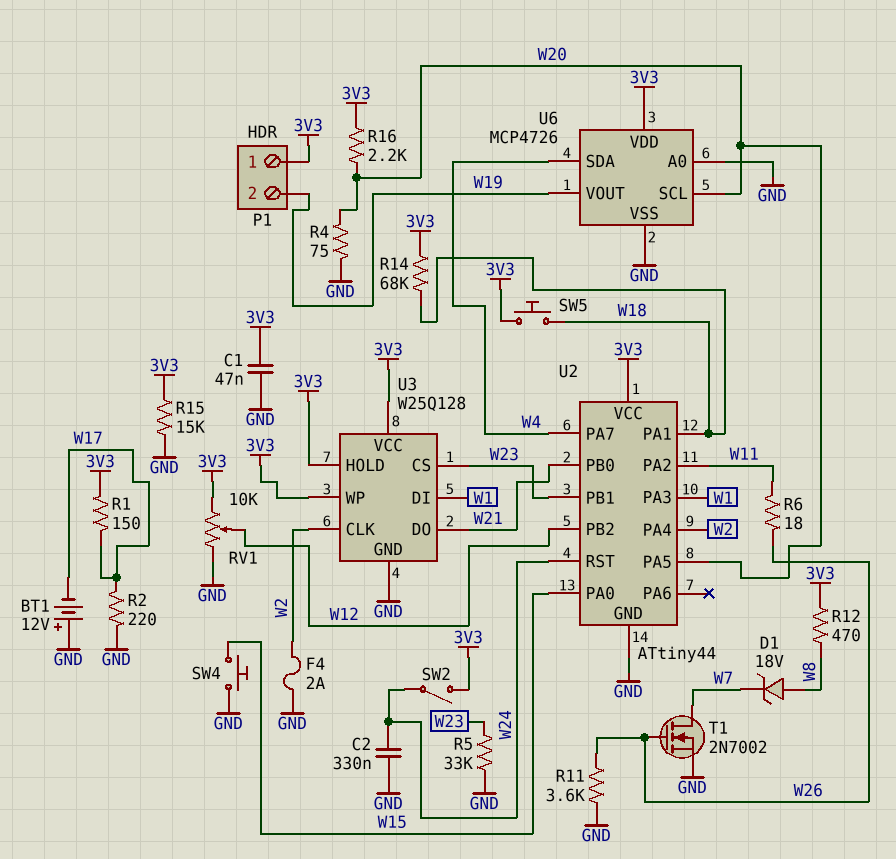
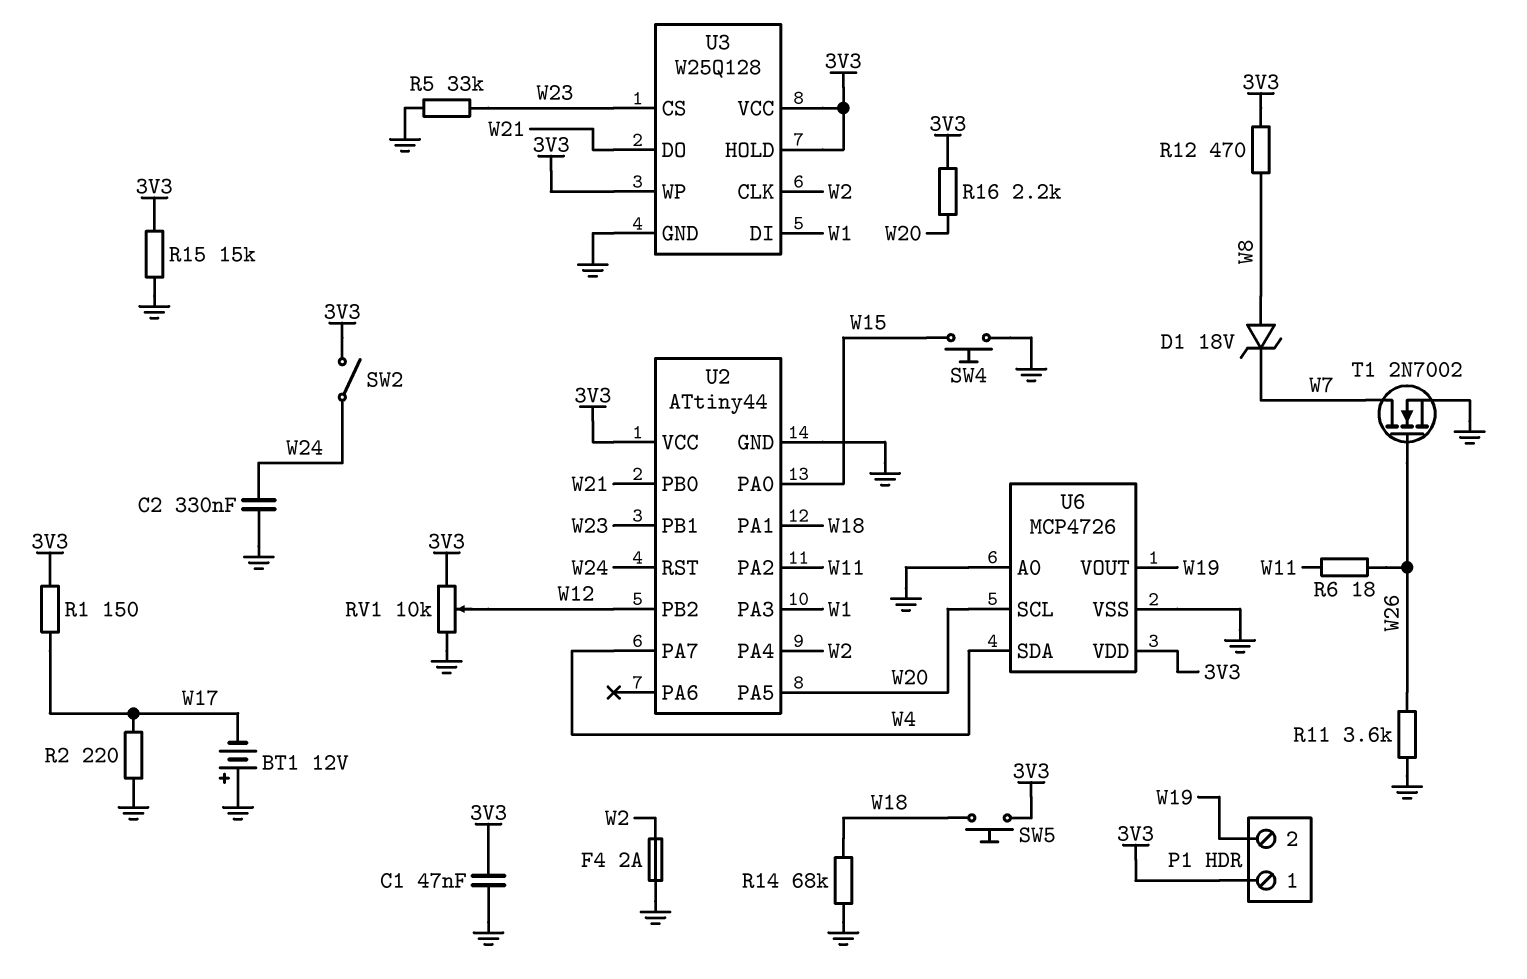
R4: 75 (GND, W20) -> none
R14: 68k (3V3, W18) -> 68k (GND, W18)

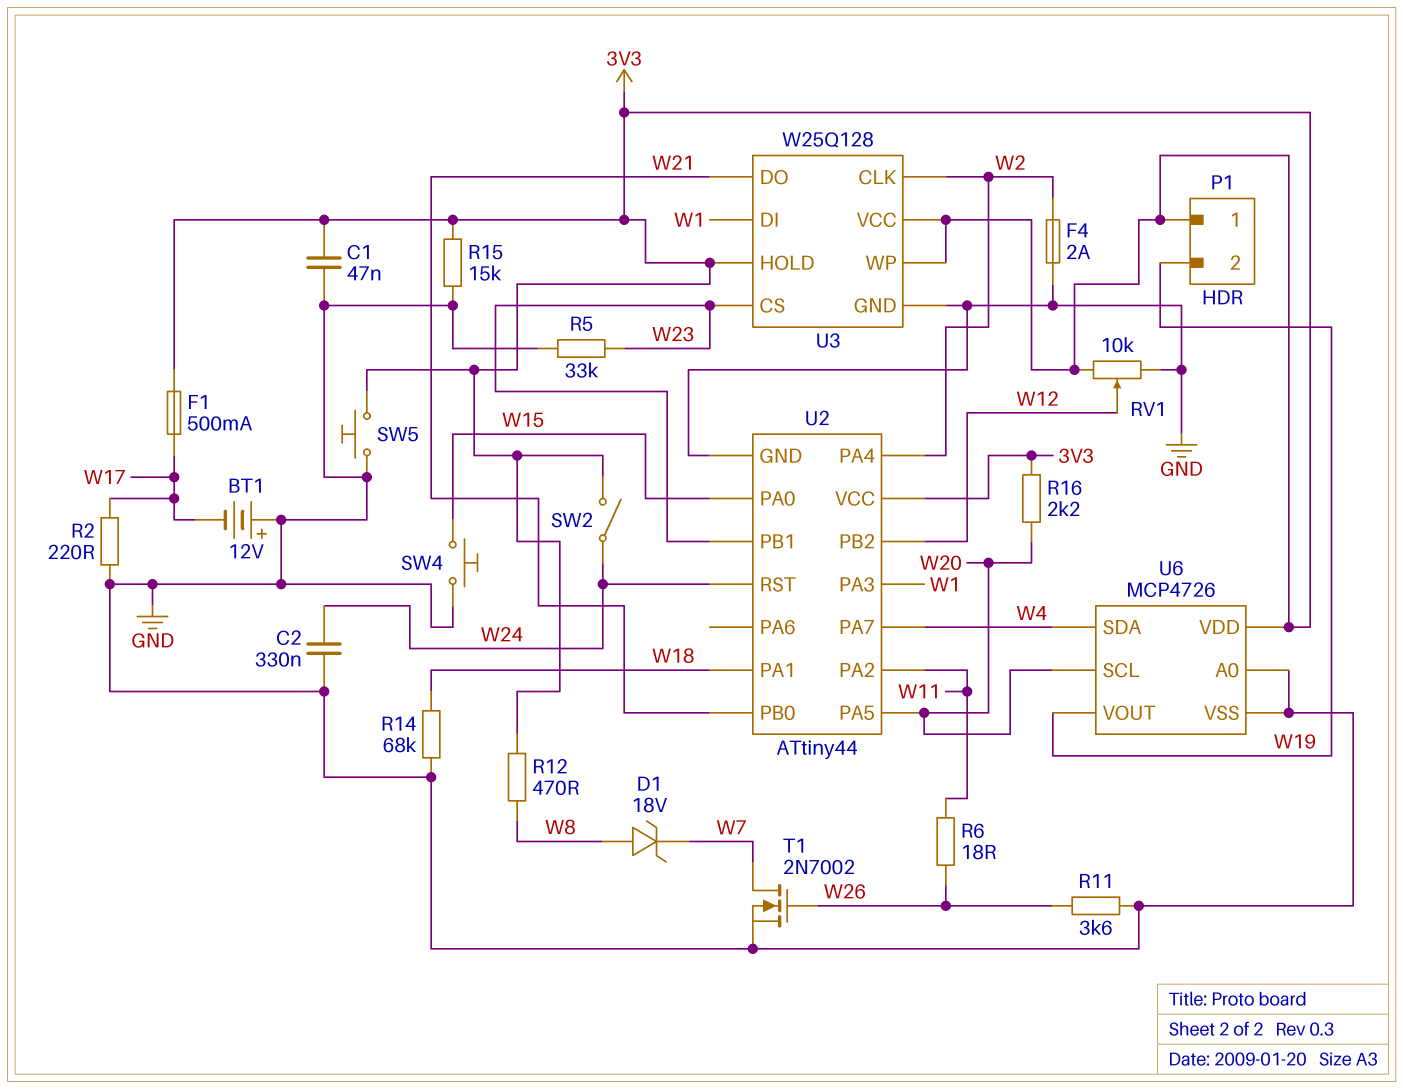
F1: none -> 500mA (3V3, W17)
R1: 150 (3V3, W17) -> none
SW5: button (3V3, W18) -> button (3V3, GND)

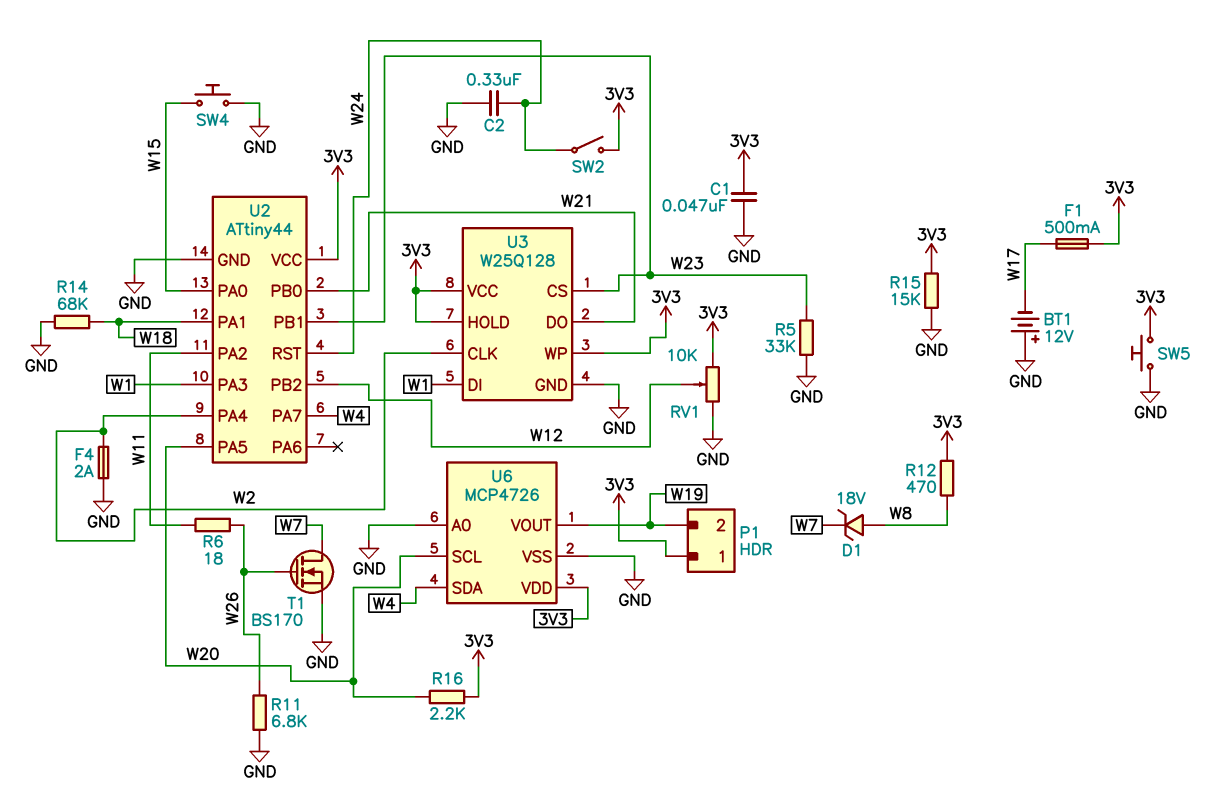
R2: 220 (GND, W17) -> none
R11: 3.6k (GND, W26) -> 6.8k (GND, W26)
T1: NMOS 2N7002 (G W26, D W7, S GND) -> NMOS BS170 (G W26, D W7, S GND)

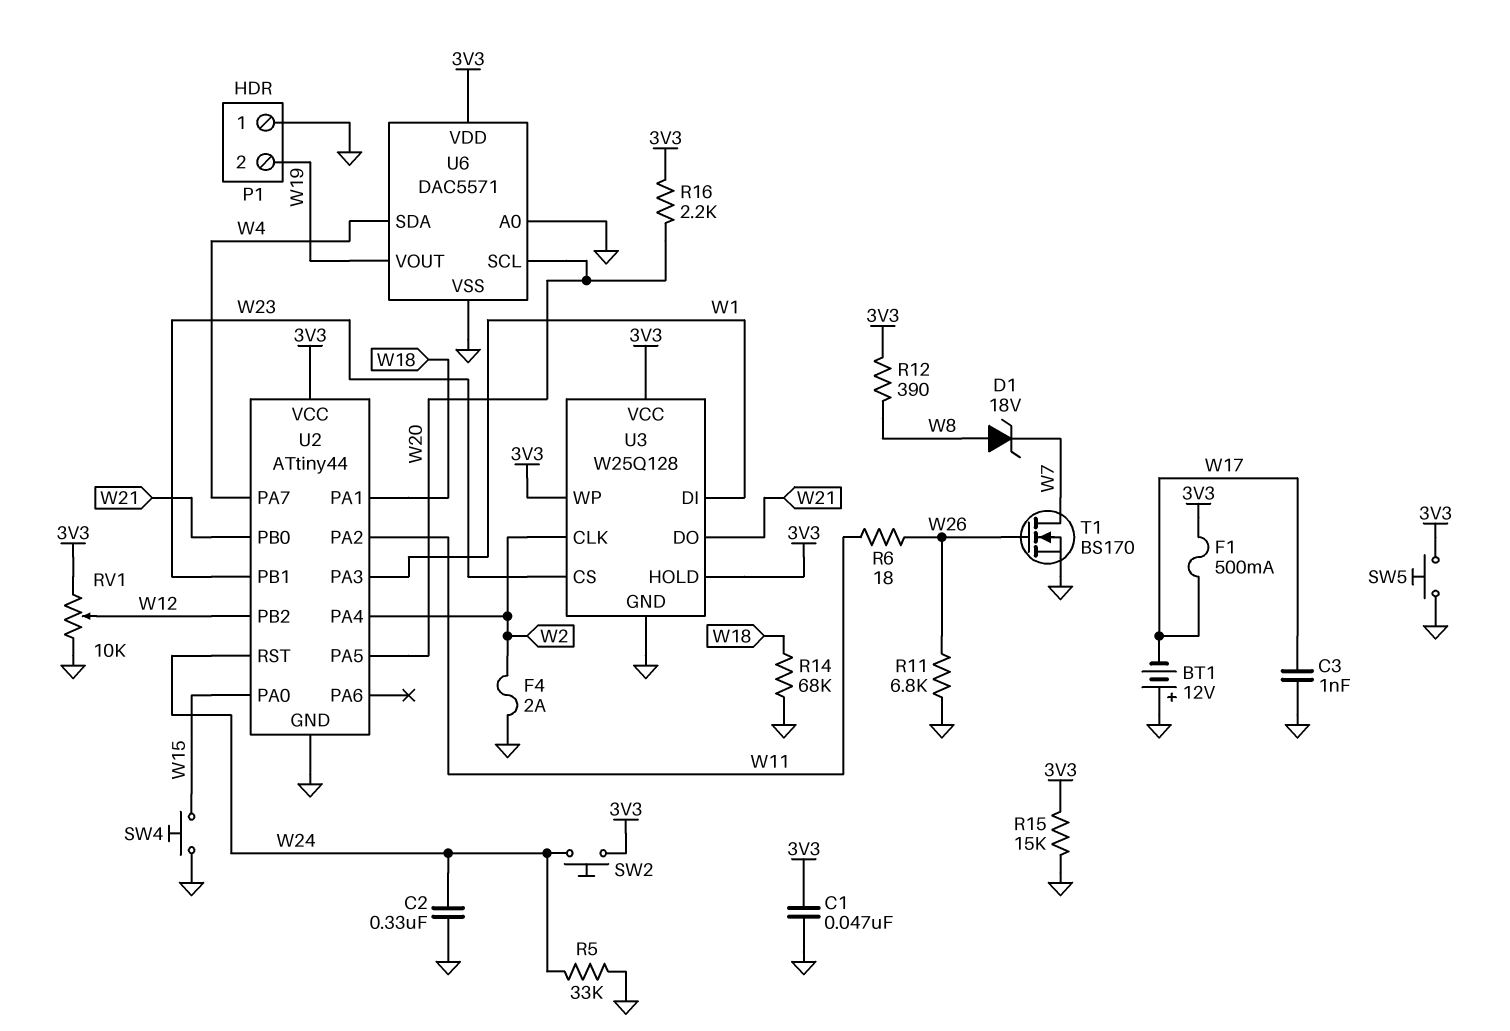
C3: none -> 1nF (GND, W17)
P1 pin 1: 3V3 -> GND
R5: 33k (GND, W23) -> 33k (GND, W24)
R12: 470 (3V3, W8) -> 390 (3V3, W8)
SW2: switch (3V3, W24) -> button (3V3, W24)
U6: MCP4726 -> DAC5571

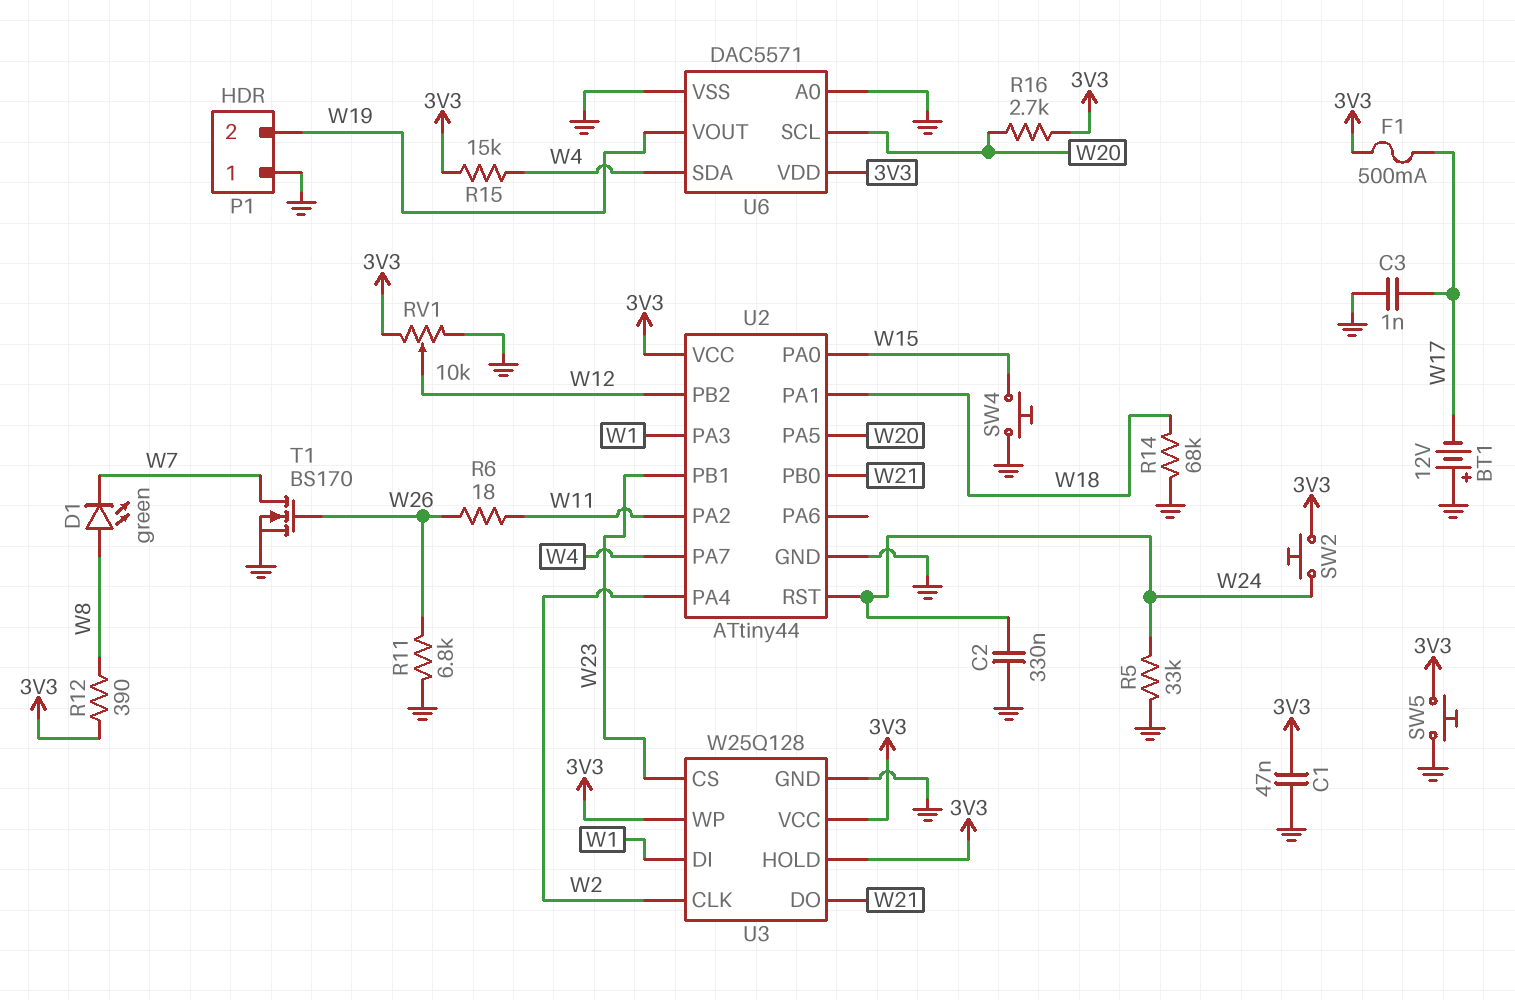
D1: zener 18V (A W8, K W7) -> LED green (A W8, K W7)
F4: 2A (GND, W2) -> none
R15: 15k (3V3, GND) -> 15k (3V3, W4)
R16: 2.2k (3V3, W20) -> 2.7k (3V3, W20)

